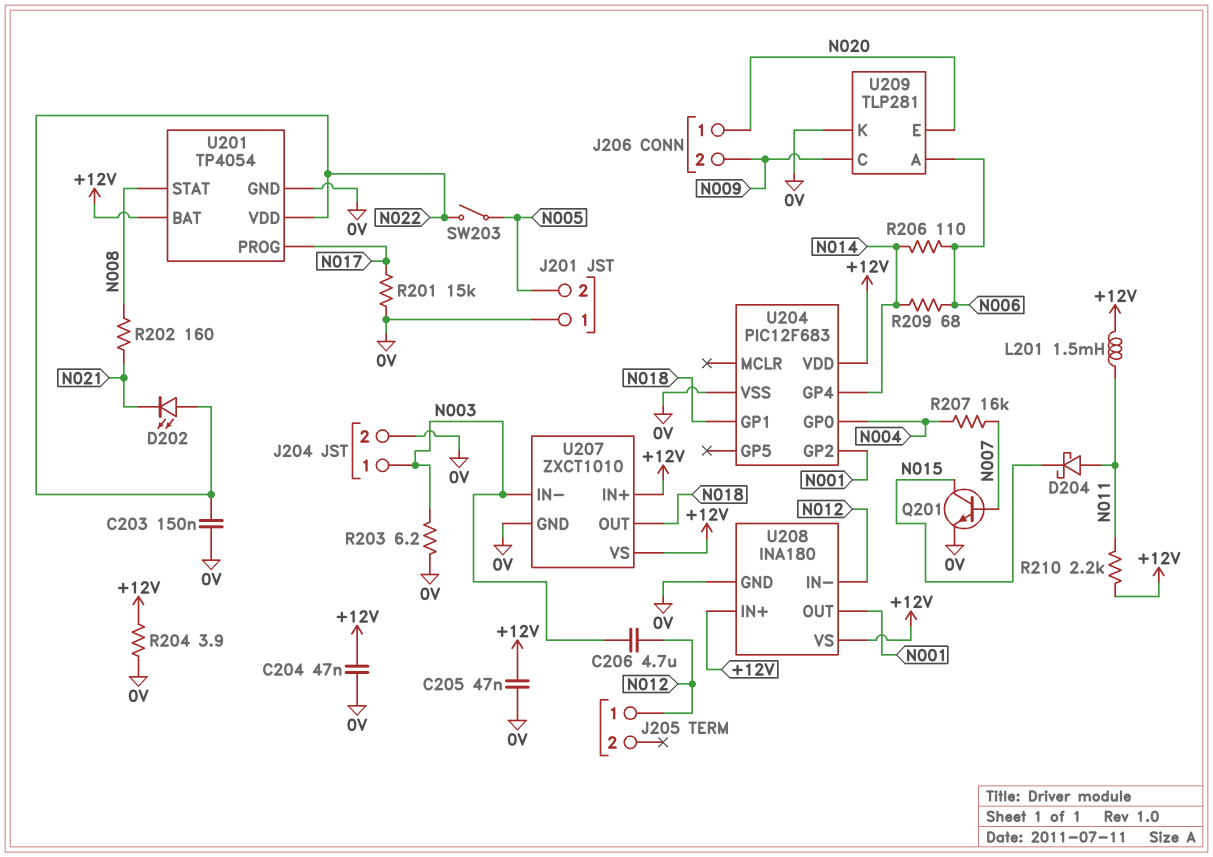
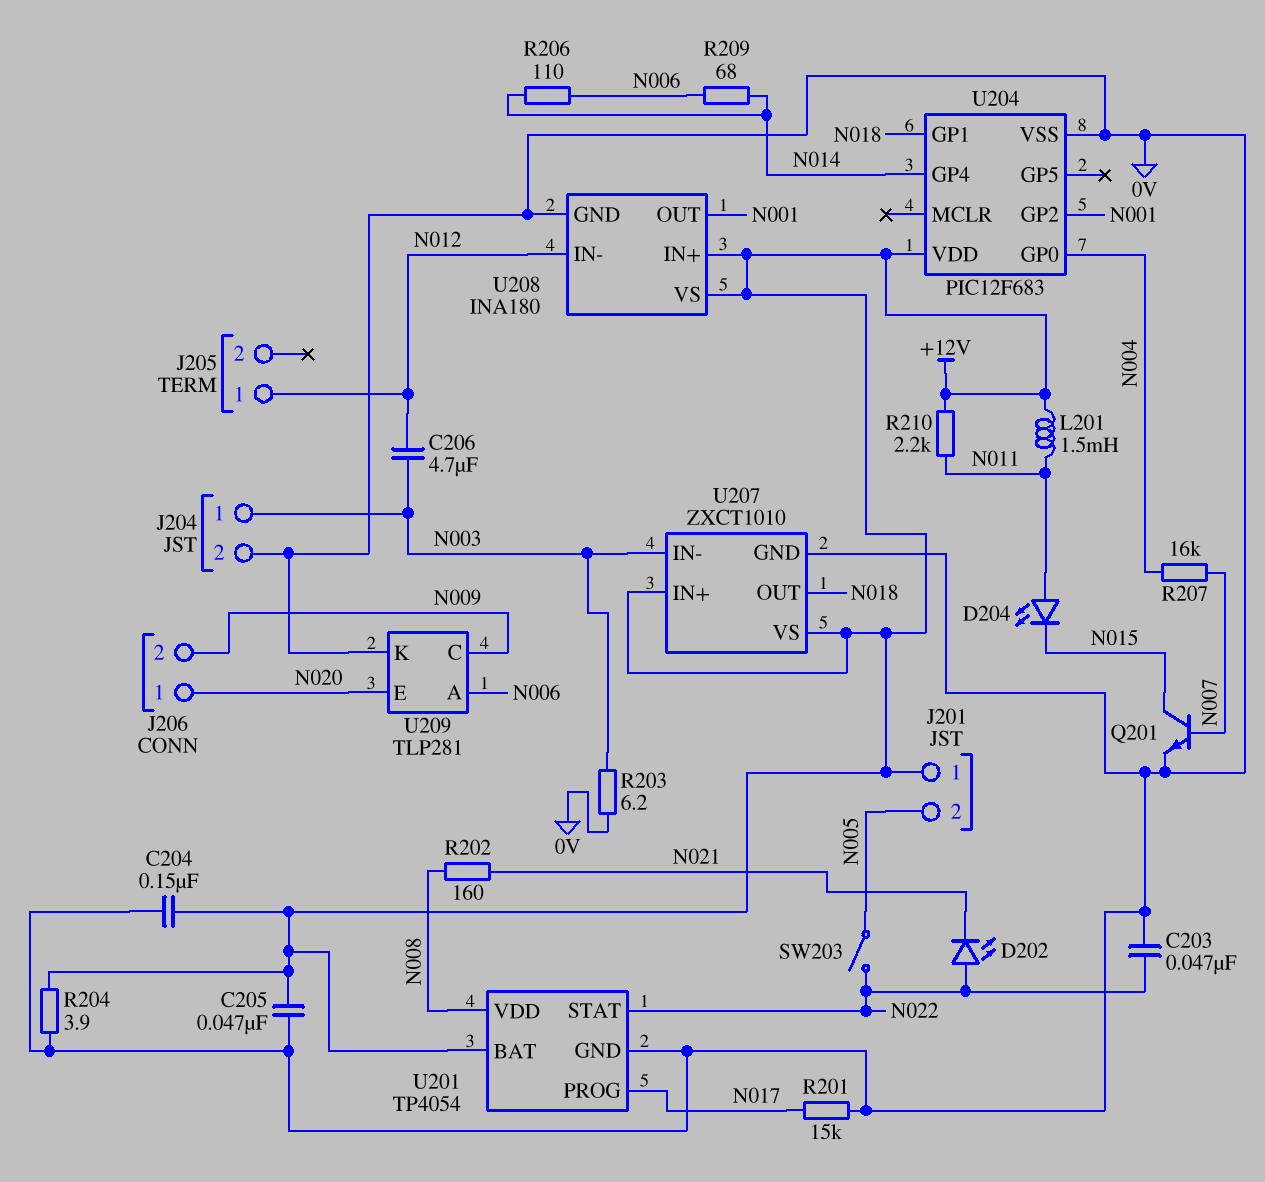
C203: 150nF (0V, N022) -> 47nF (0V, N022)
C204: 47nF (+12V, 0V) -> 150nF (+12V, 0V)
D204: schottky (A N011, K N015) -> LED (A N011, K N015)
J201 pin 1: 0V -> +12V
U201 pin STAT: N008 -> N022
U201 pin VDD: N022 -> N008

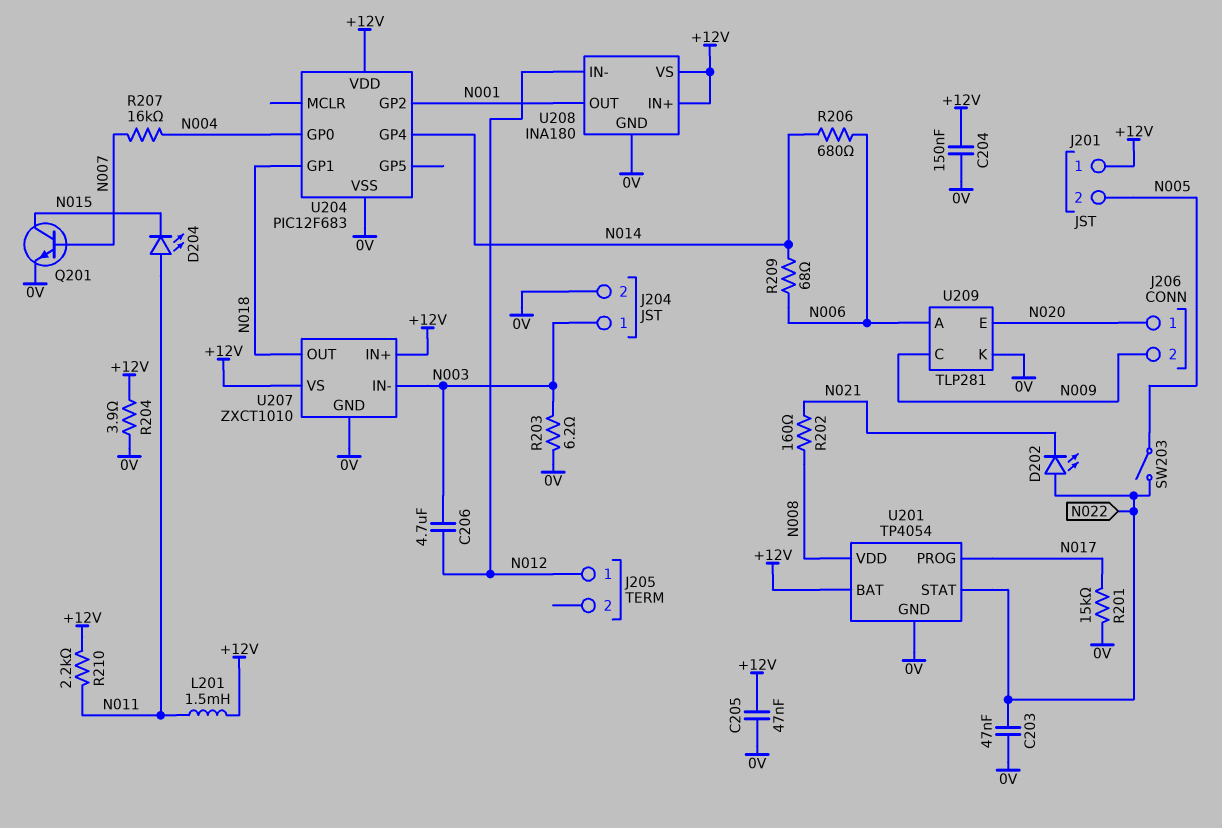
R206: 110 (N006, N014) -> 680 (N006, N014)

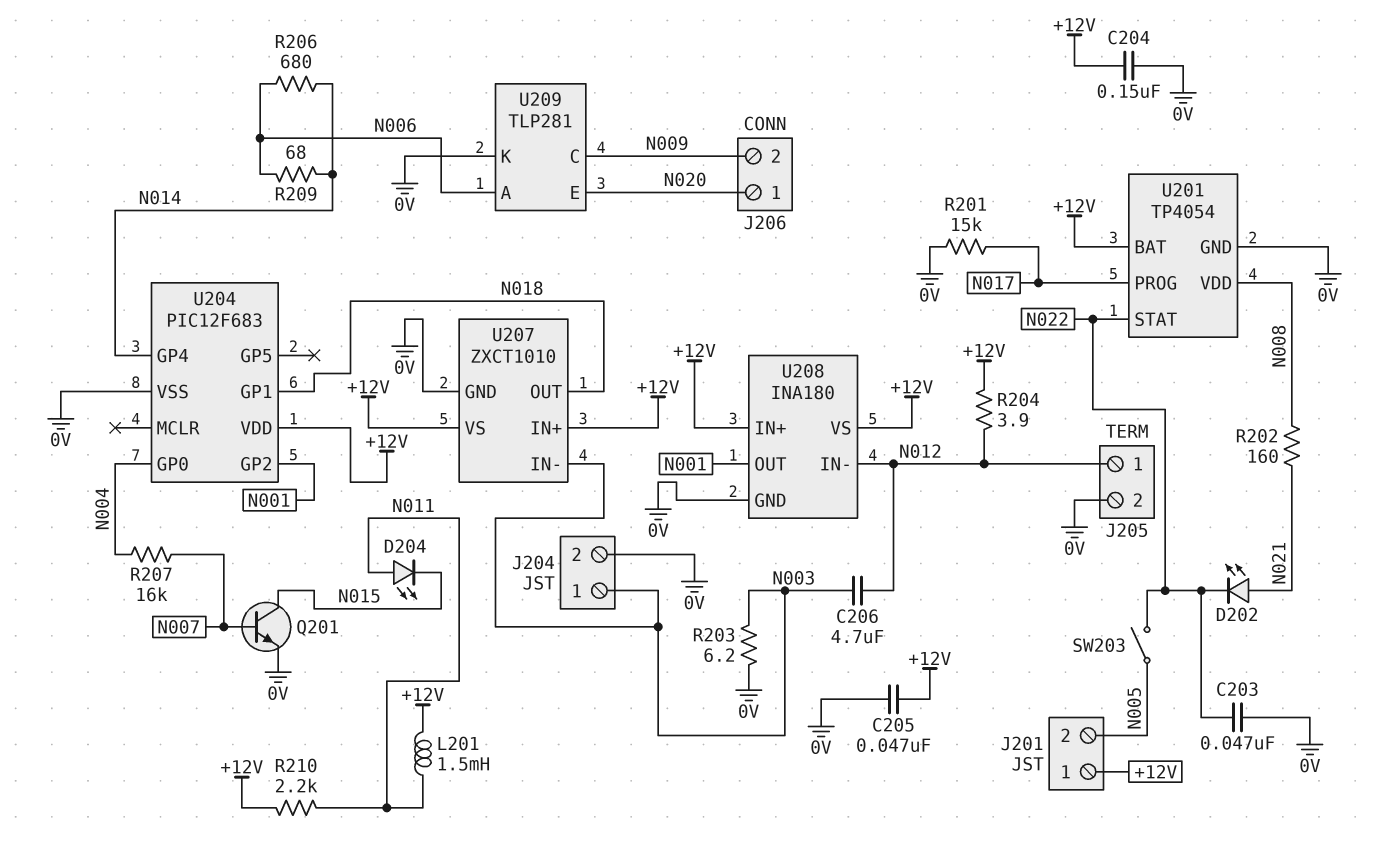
D202: LED (A N022, K N021) -> LED (A N021, K N022)
J205 pin 2: none -> 0V
R204: 3.9 (+12V, 0V) -> 3.9 (+12V, N012)

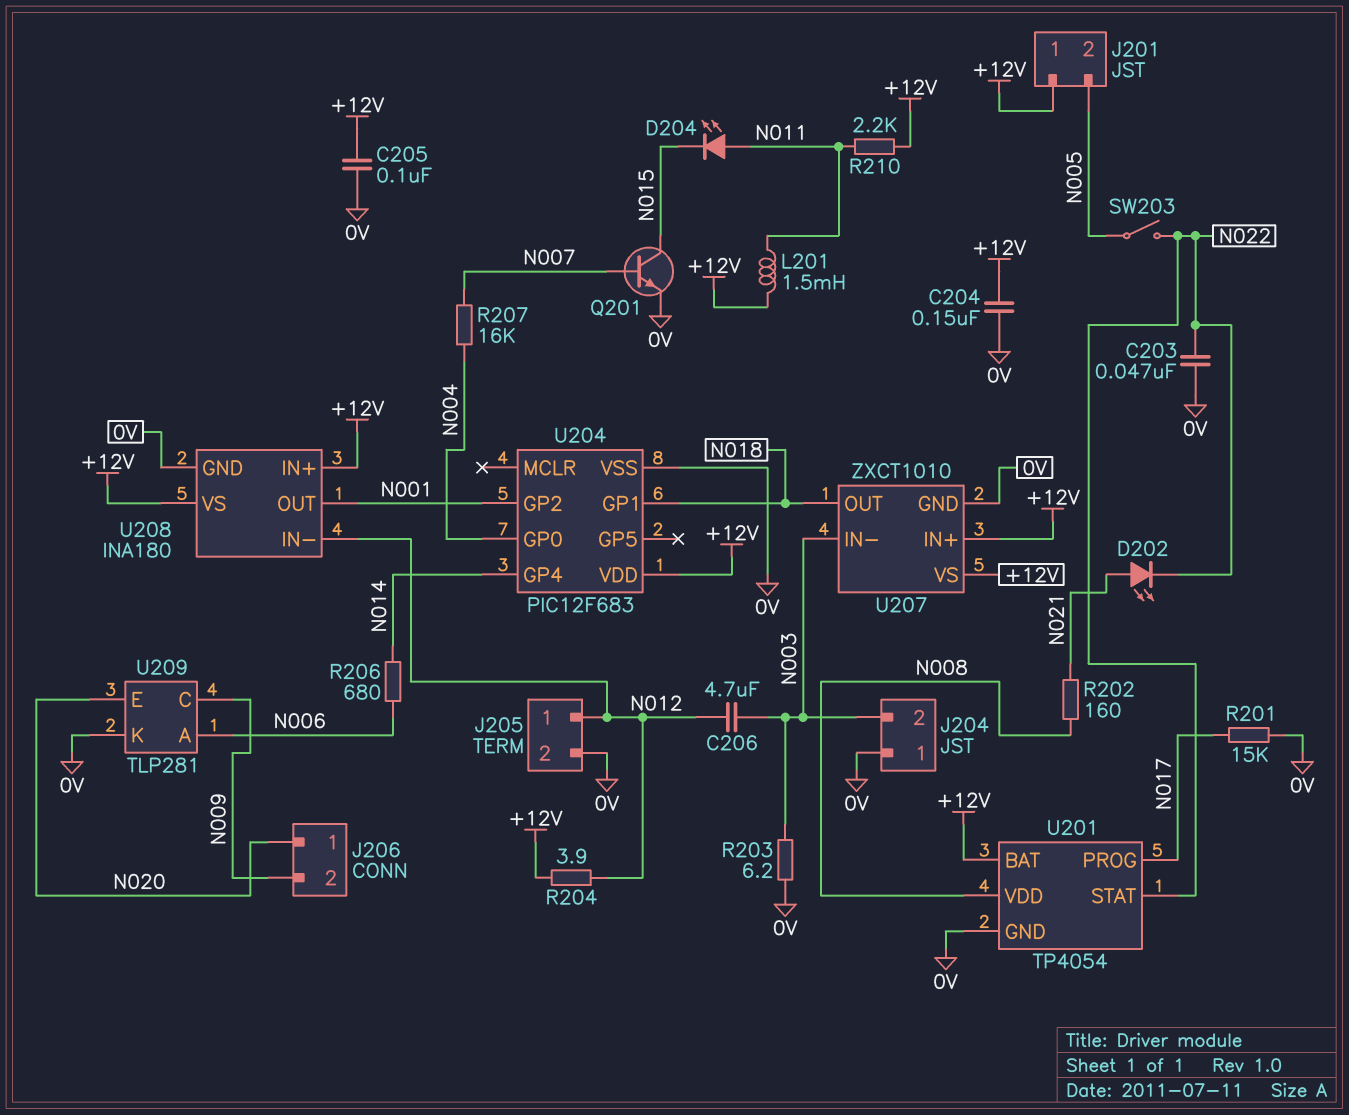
C205: 47nF (+12V, 0V) -> 100nF (+12V, 0V)
J204 pin 1: N003 -> 0V
J204 pin 2: 0V -> N003
R209: 68 (N006, N014) -> none

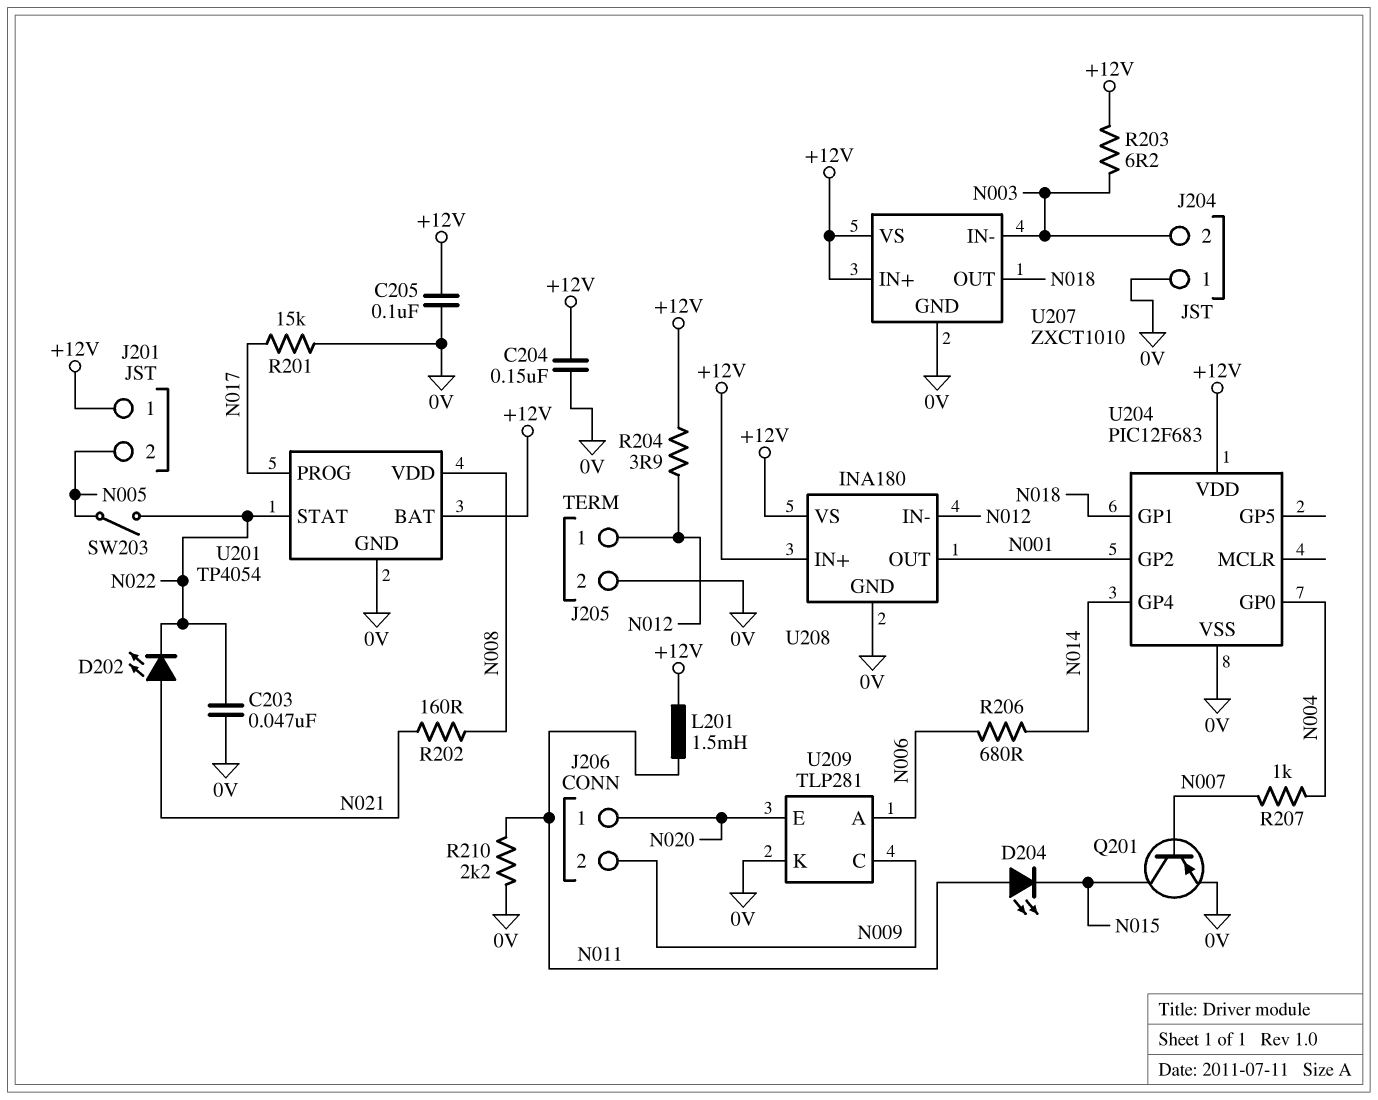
C206: 4.7uF (N003, N012) -> none
Q201: NPN (B N007, C N015, E 0V) -> PNP (B N007, C N015, E 0V)
R203: 6.2 (0V, N003) -> 6.2 (+12V, N003)
R207: 16k (N004, N007) -> 1k (N004, N007)
R210: 2.2k (+12V, N011) -> 2.2k (0V, N011)

